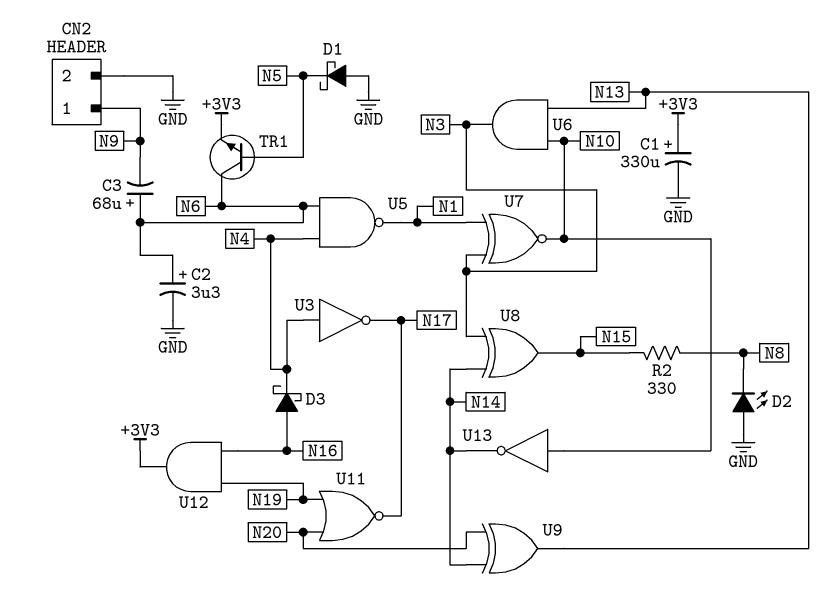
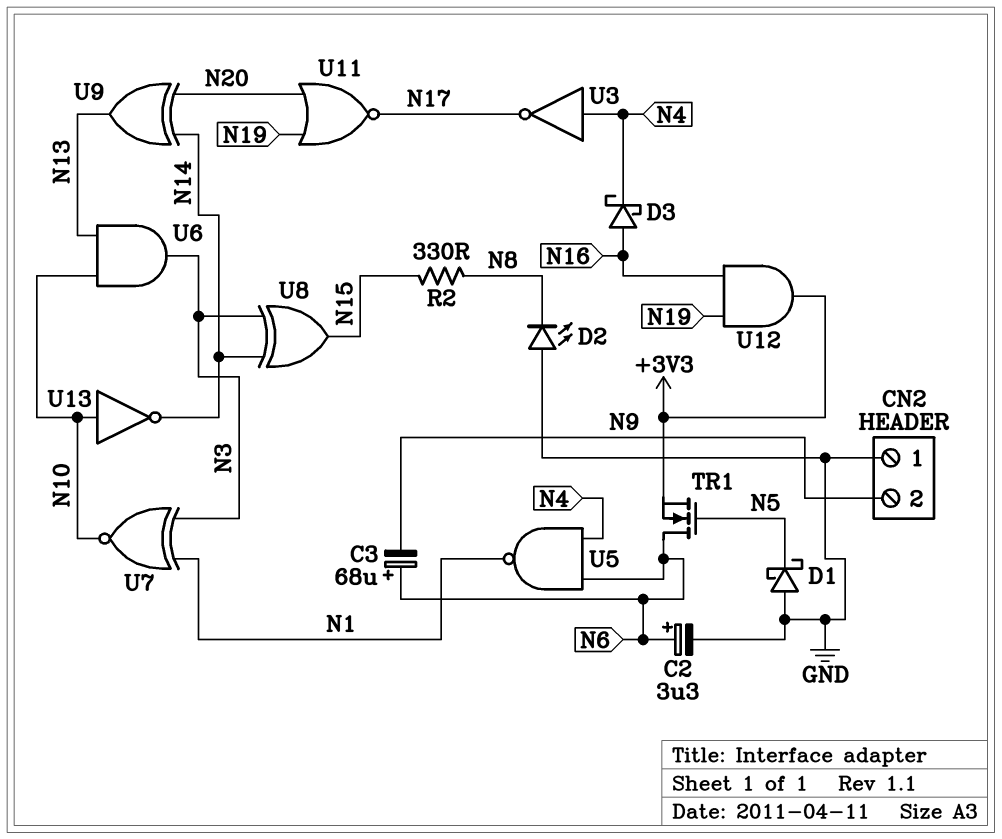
C1: 330uF (plus +3V3, minus GND) -> none
CN2 pin 1: N9 -> GND
CN2 pin 2: GND -> N9
TR1: NPN (B N5, C N6, E +3V3) -> NMOS (G N5, D N6, S +3V3)

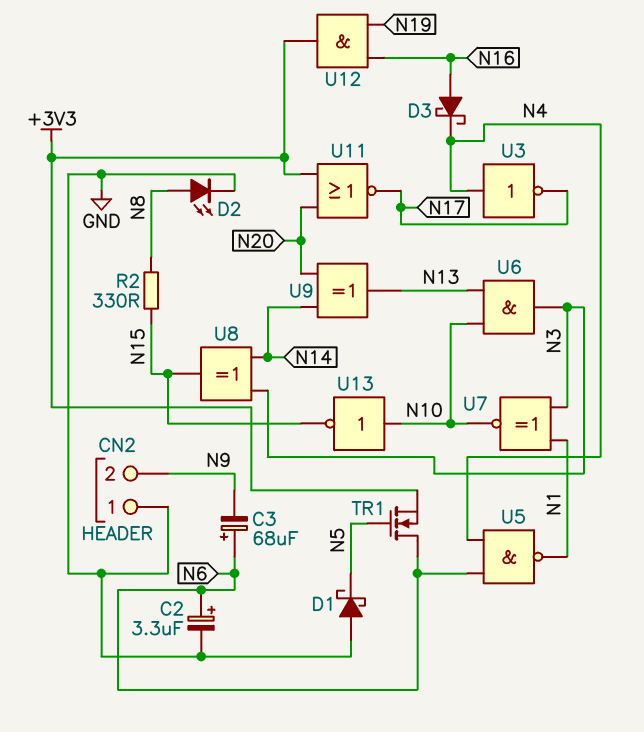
D2: LED (A GND, K N8) -> LED (A N8, K GND)
U11: NOR (in N19, in N20, out N17) -> NOR (in +3V3, in N20, out N17)
U13: NOT (in N10, out N14) -> NOT (in N10, out N15)

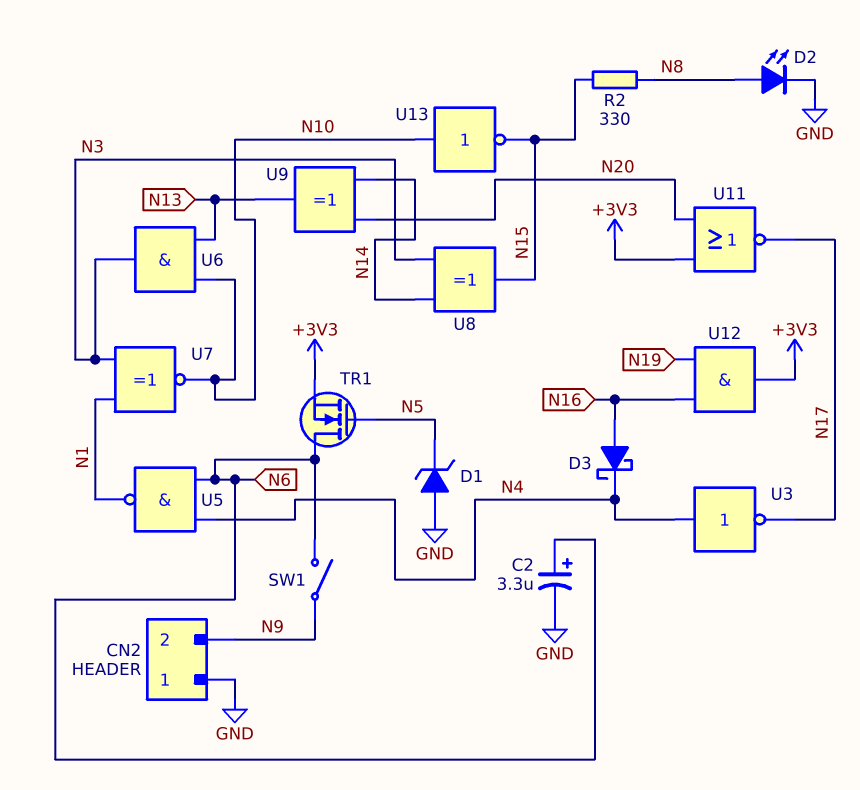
C3: 68uF (plus N6, minus N9) -> none
D1: schottky (A GND, K N5) -> zener (A GND, K N5)
SW1: none -> switch (N6, N9)

